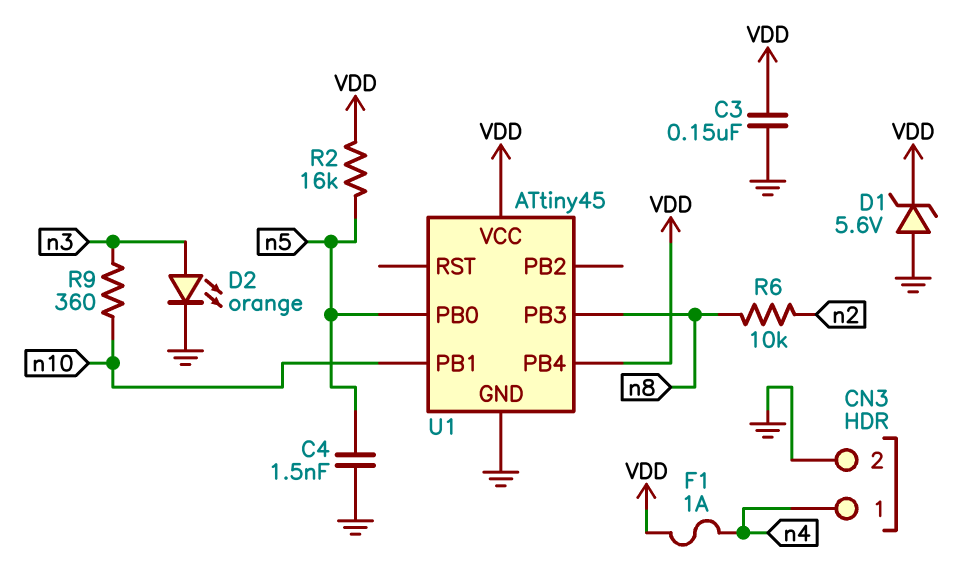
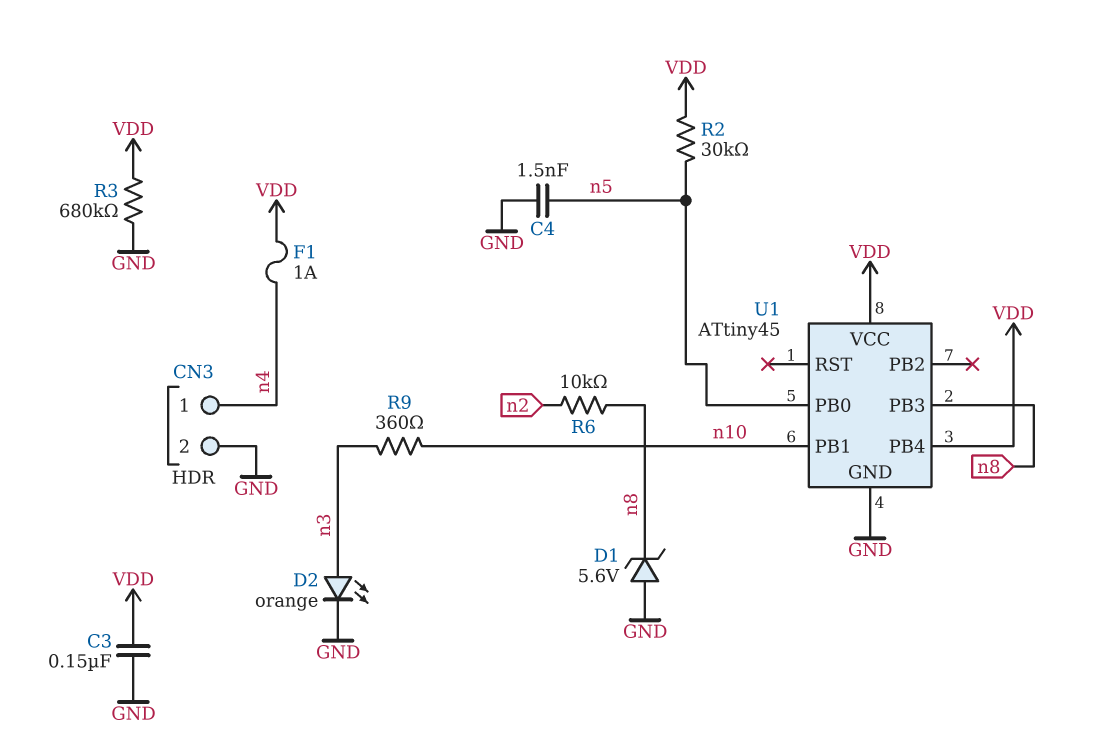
D1: zener 5.6V (A GND, K VDD) -> zener 5.6V (A GND, K n8)
R2: 16k (VDD, n5) -> 30k (VDD, n5)
R3: none -> 680k (GND, VDD)

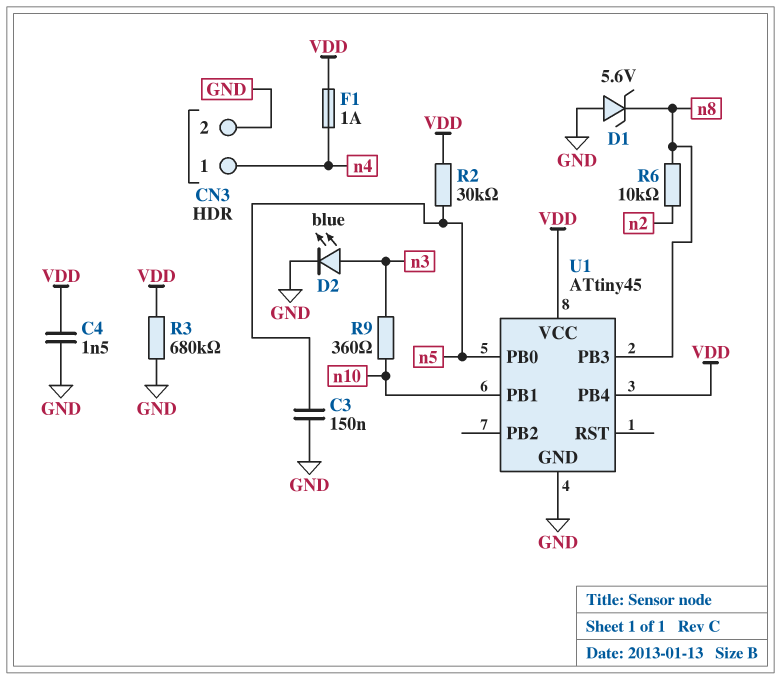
C3: 150nF (GND, VDD) -> 150nF (GND, n5)
C4: 1.5nF (GND, n5) -> 1.5nF (GND, VDD)
D2: LED orange (A n3, K GND) -> LED blue (A n3, K GND)

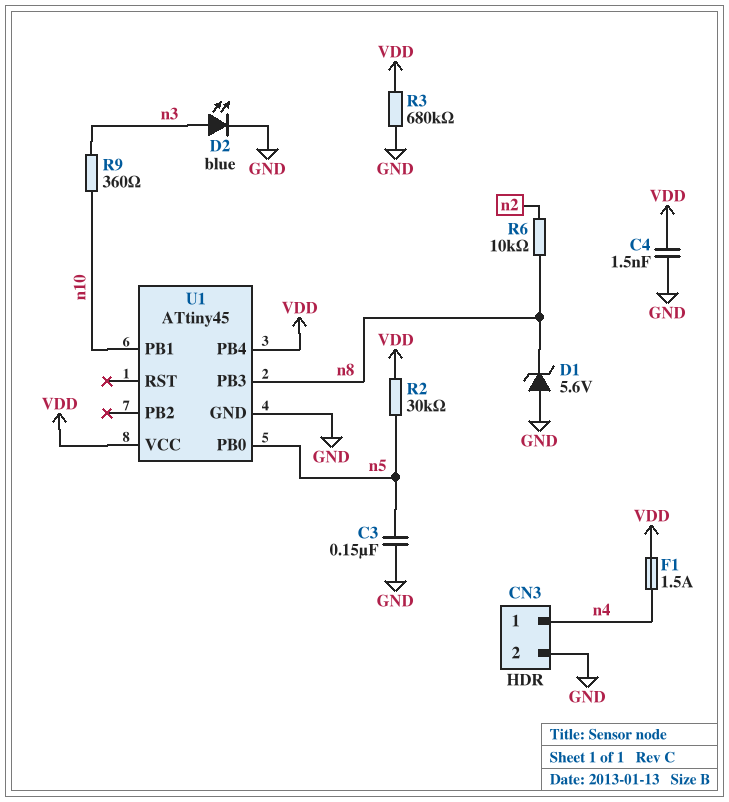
F1: 1A (VDD, n4) -> 1.5A (VDD, n4)

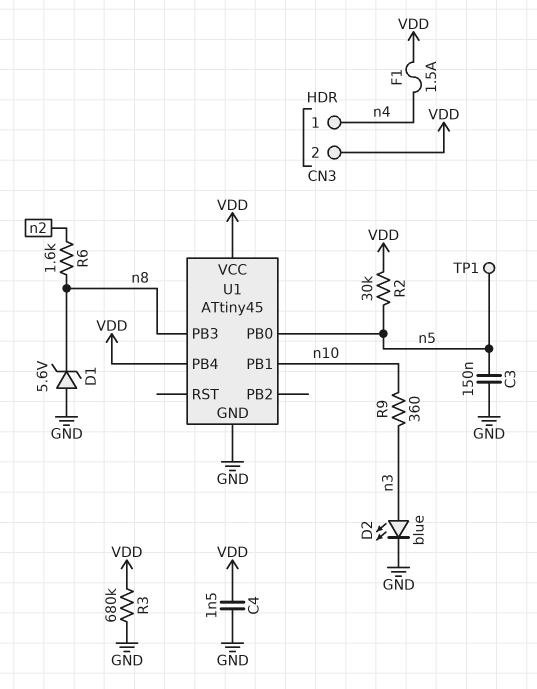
CN3 pin 2: GND -> VDD
R6: 10k (n2, n8) -> 1.6k (n2, n8)
TP1: none -> test point (n5)

